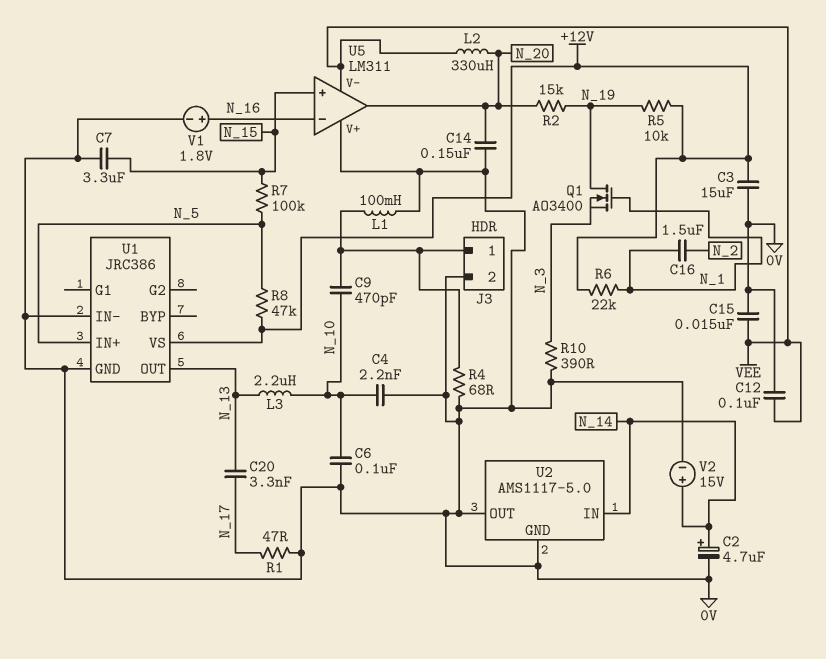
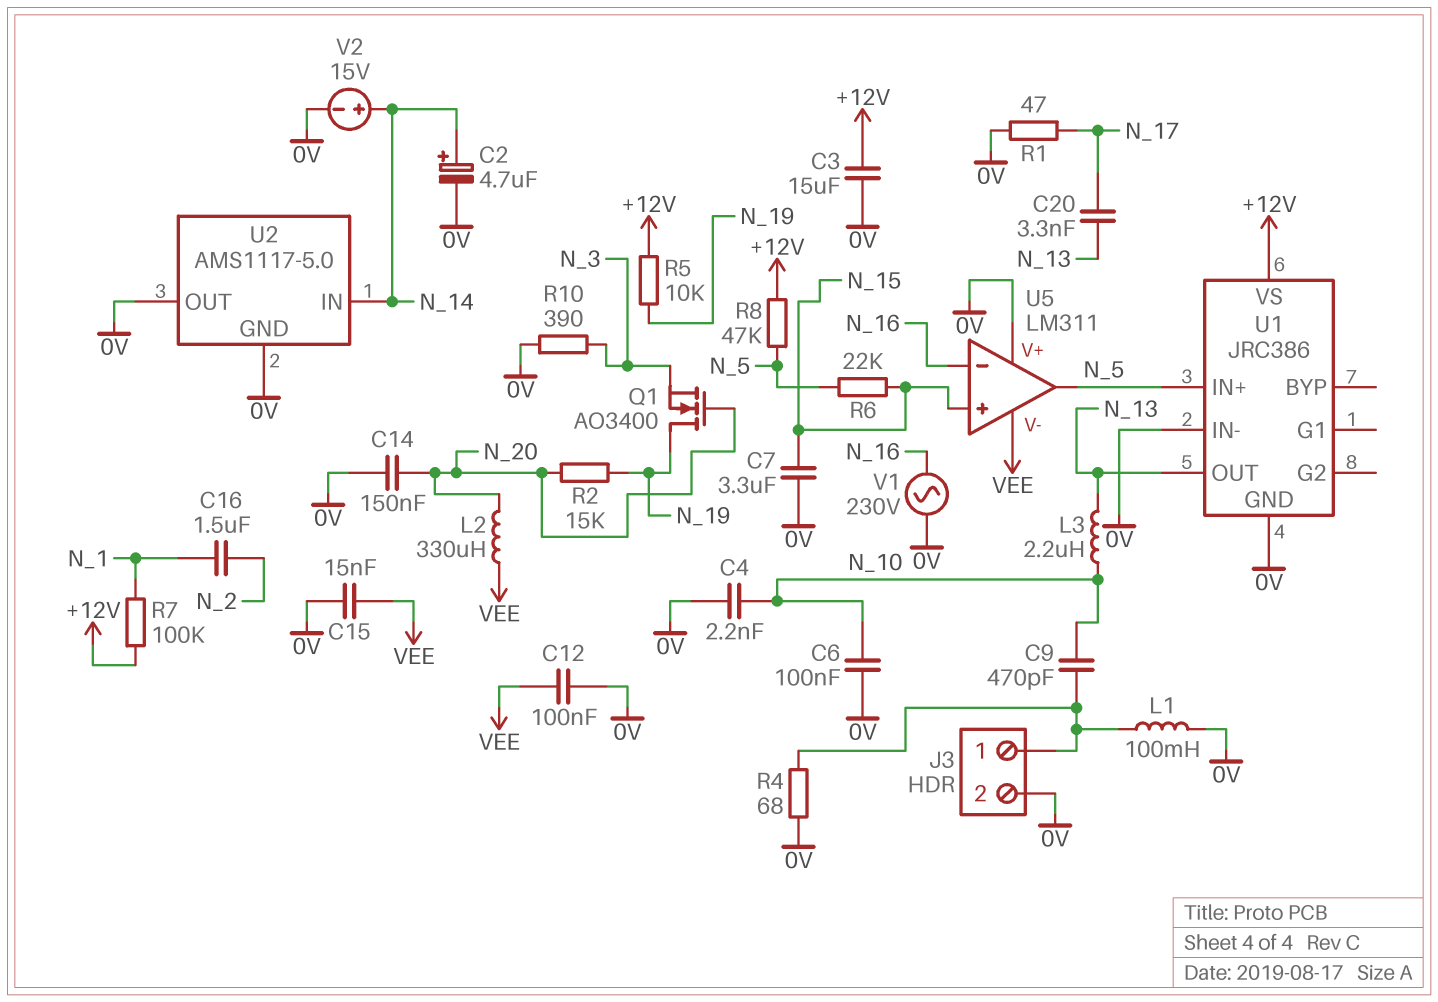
Q1: NMOS AO3400 (G N_1, D N_19, S N_3) -> NMOS AO3400 (G N_20, D N_19, S N_3)
R6: 22k (+12V, N_1) -> 22k (N_5, N_15)
R7: 100k (N_5, N_15) -> 100k (+12V, N_1)
U5 pin out: N_20 -> N_5
V1: 1.8V (plus N_16, minus 0V) -> AC 230V (0V, N_16)

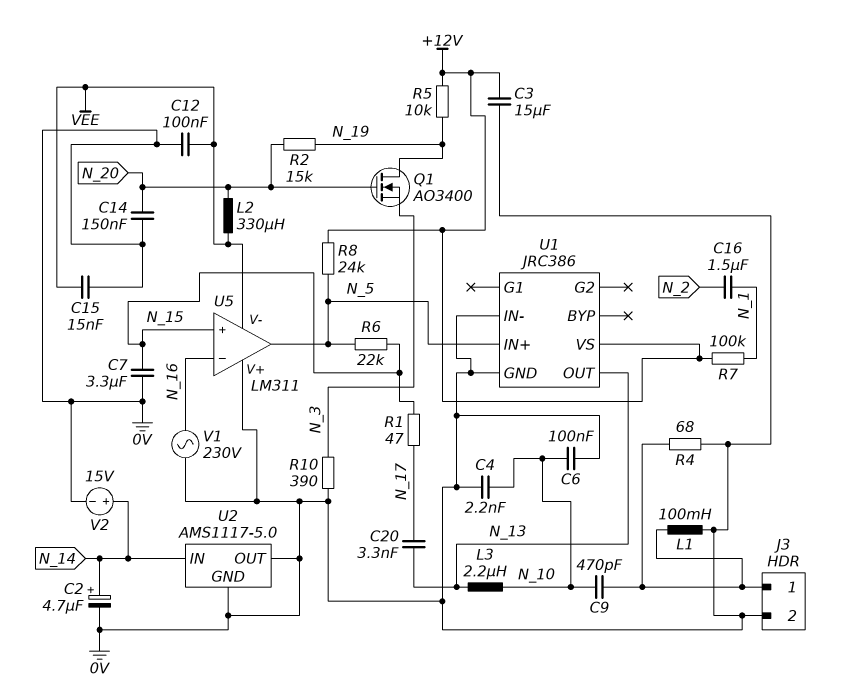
R1: 47 (0V, N_17) -> 47 (N_15, N_17)
R8: 47k (+12V, N_5) -> 24k (+12V, N_5)

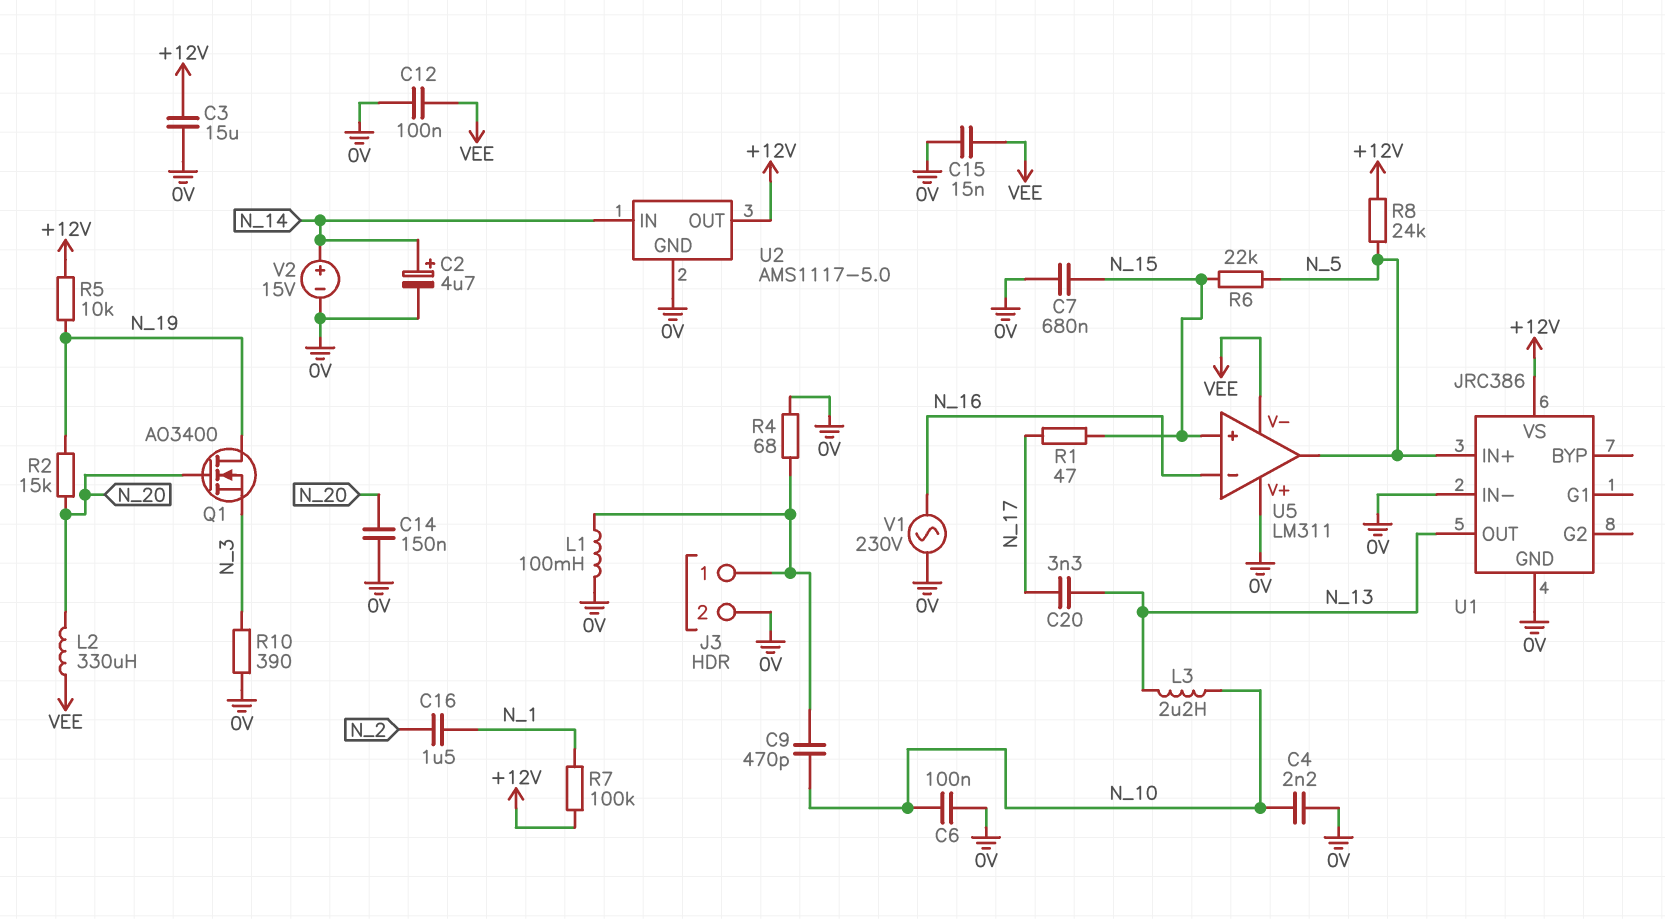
C7: 3.3uF (0V, N_15) -> 680nF (0V, N_15)
U2 pin OUT: 0V -> +12V

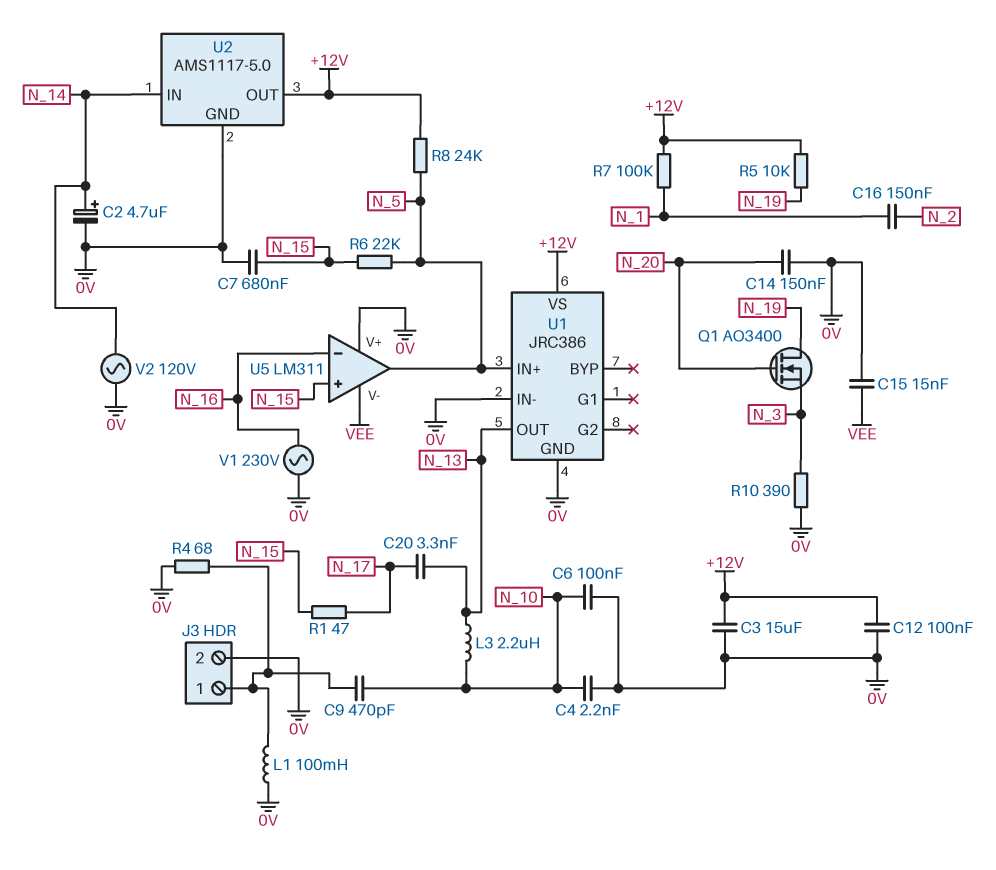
C12: 100nF (0V, VEE) -> 100nF (+12V, 0V)
C16: 1.5uF (N_1, N_2) -> 150nF (N_1, N_2)
L2: 330uH (N_20, VEE) -> none
R2: 15k (N_19, N_20) -> none
V2: 15V (plus N_14, minus 0V) -> AC 120V (0V, N_14)

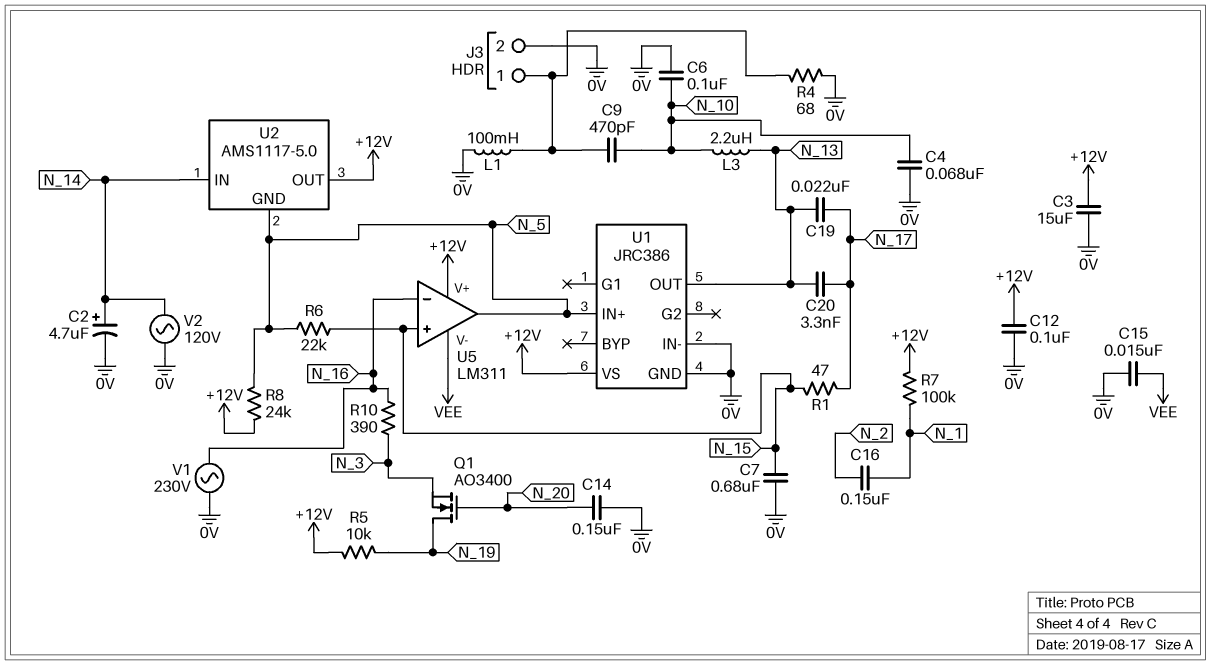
C4: 2.2nF (0V, N_10) -> 68nF (0V, N_10)
C19: none -> 22nF (N_13, N_17)
R10: 390 (0V, N_3) -> 390 (N_3, N_16)
U2 pin GND: 0V -> N_5
U5 pin V+: 0V -> +12V

